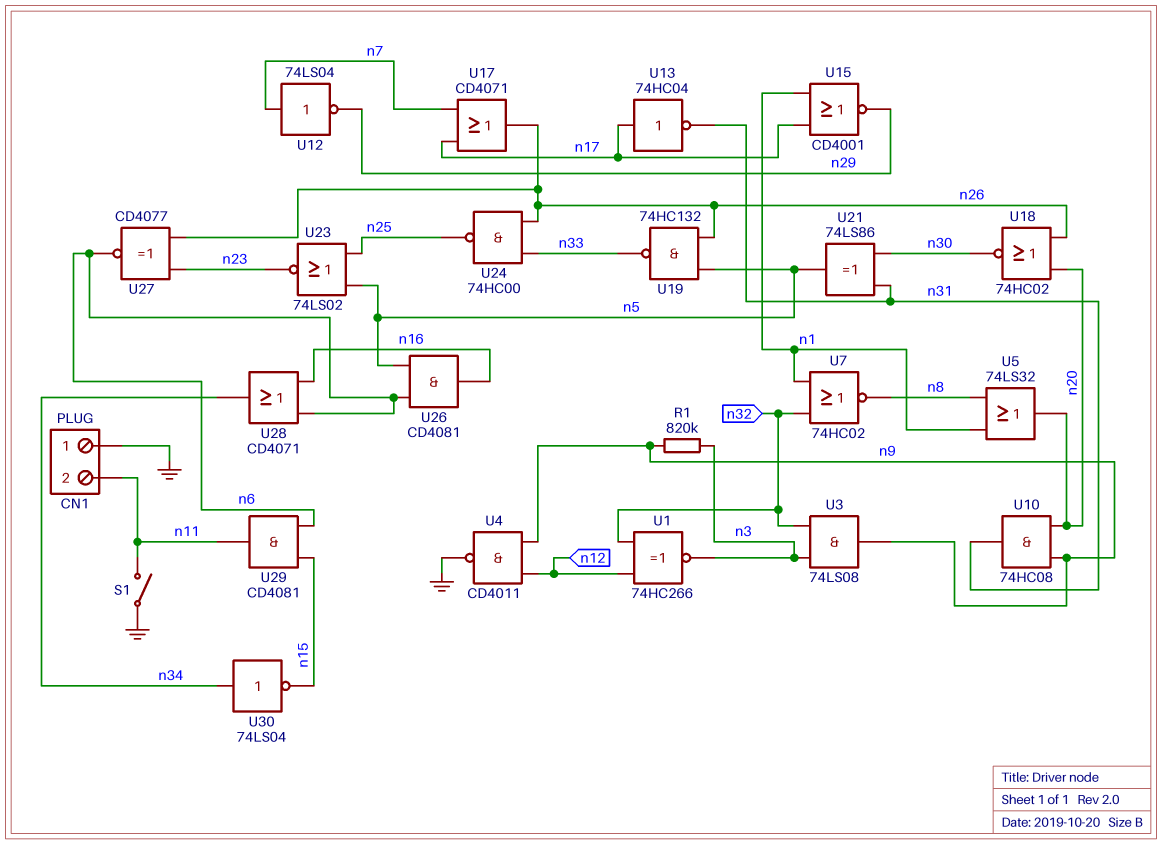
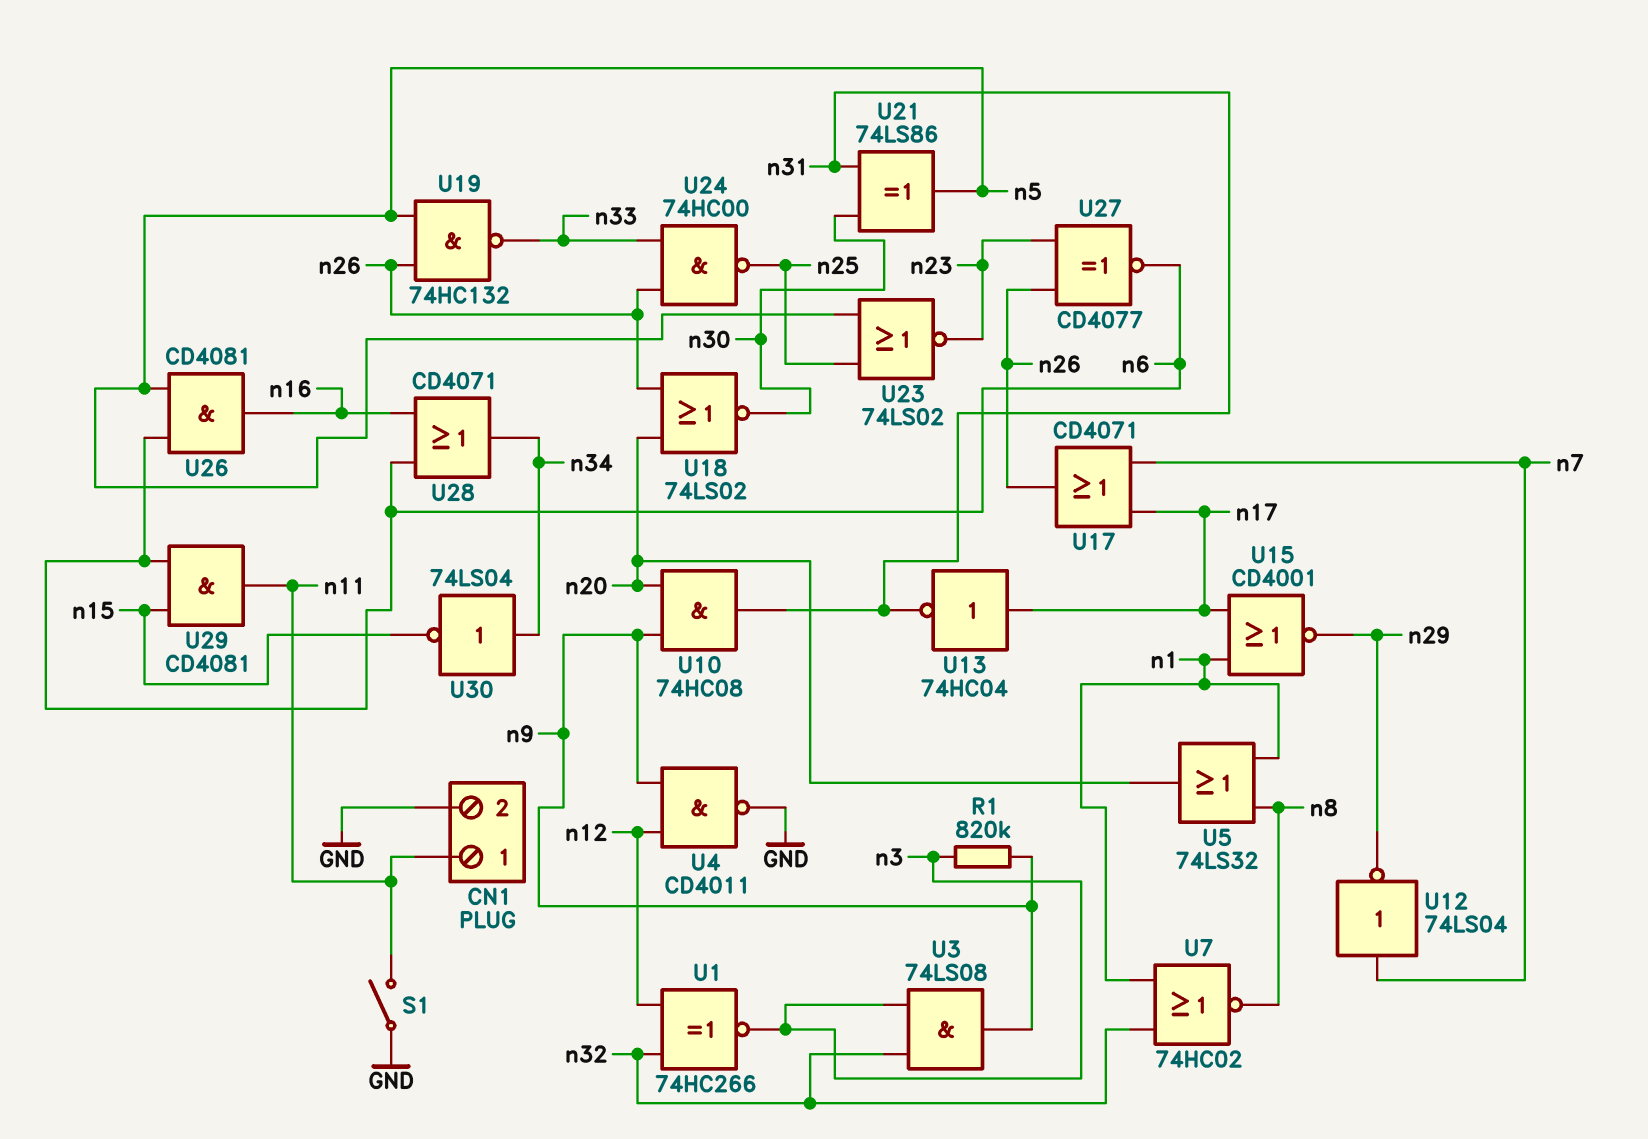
CN1 pin 1: GND -> n11
CN1 pin 2: n11 -> GND
U18: NOR 74HC02 (in n20, in n26, out n30) -> NOR 74LS02 (in n20, in n26, out n30)

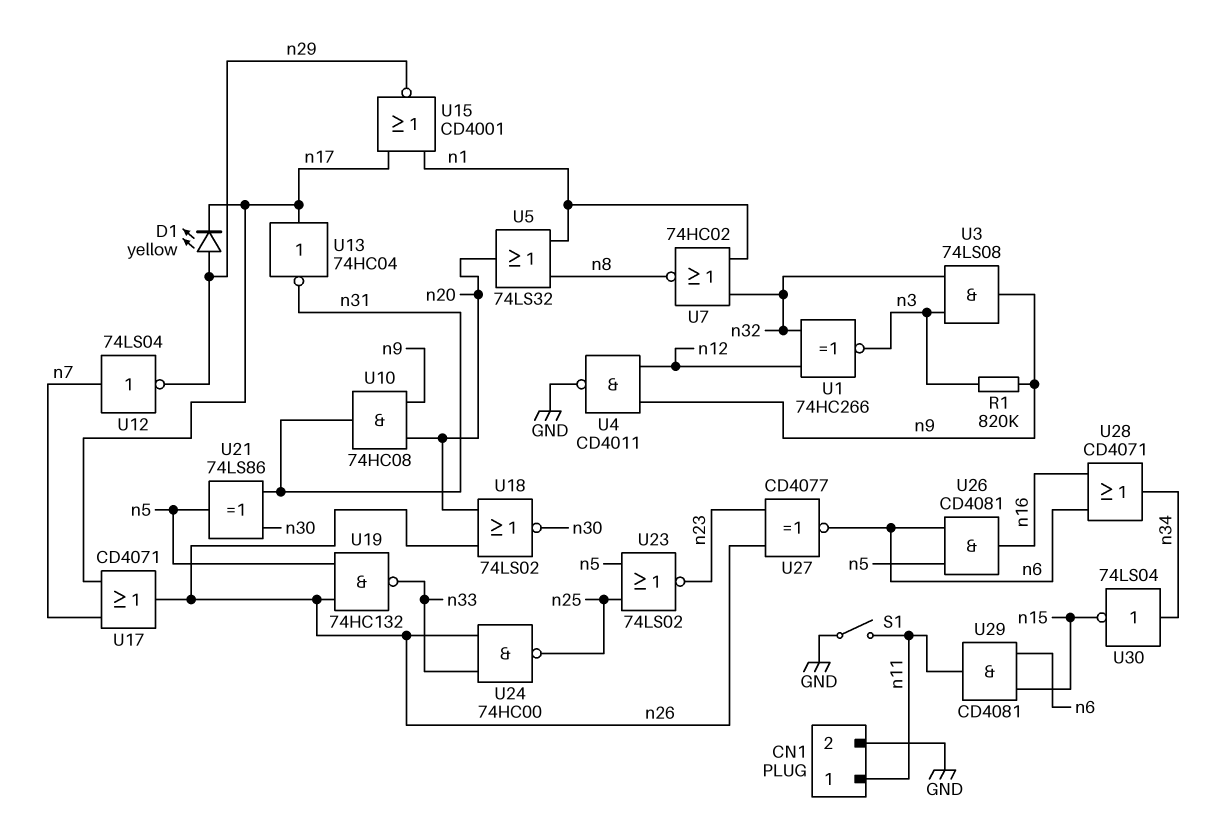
D1: none -> LED yellow (A n29, K n17)

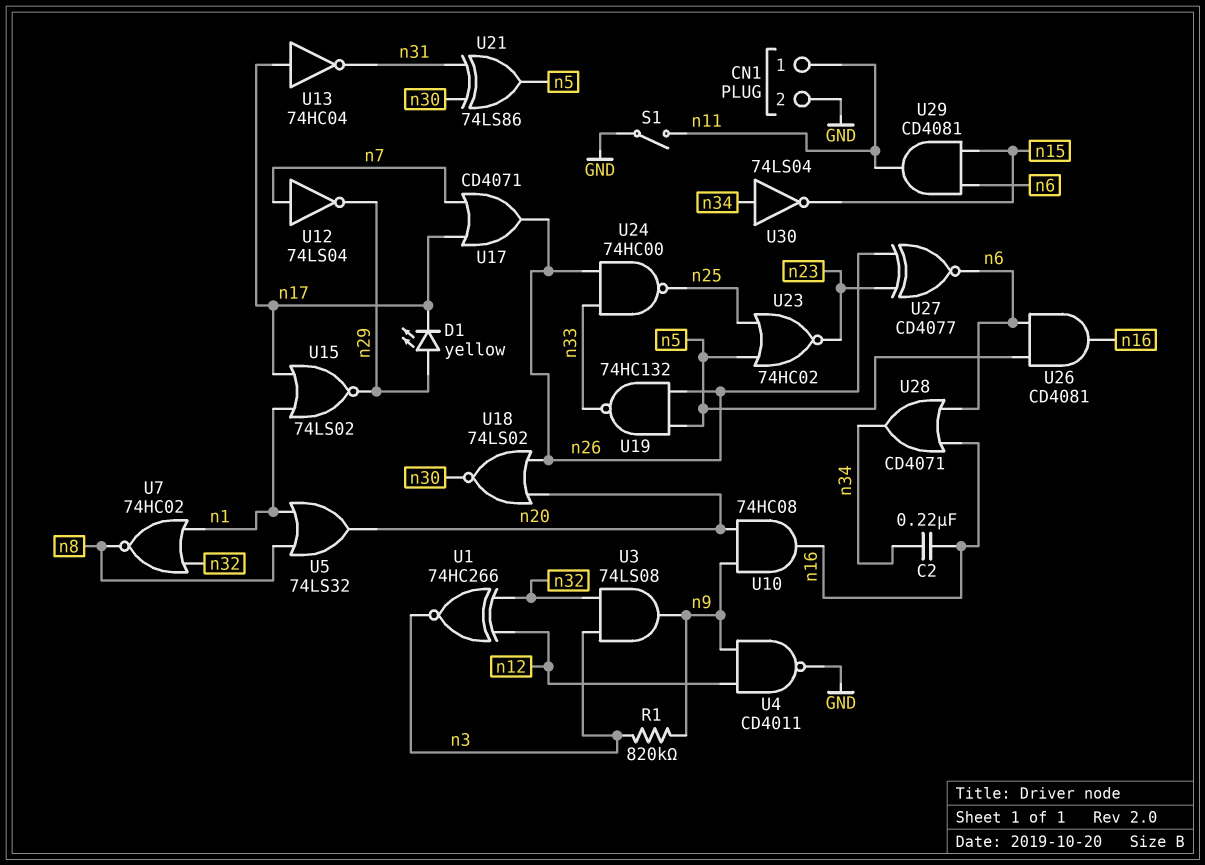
C2: none -> 220nF (n16, n34)
U10: AND 74HC08 (in n9, in n20, out n31) -> AND 74HC08 (in n9, in n20, out n16)
U15: NOR CD4001 (in n1, in n17, out n29) -> NOR 74LS02 (in n1, in n17, out n29)
U23: NOR 74LS02 (in n5, in n25, out n23) -> NOR 74HC02 (in n5, in n25, out n23)

